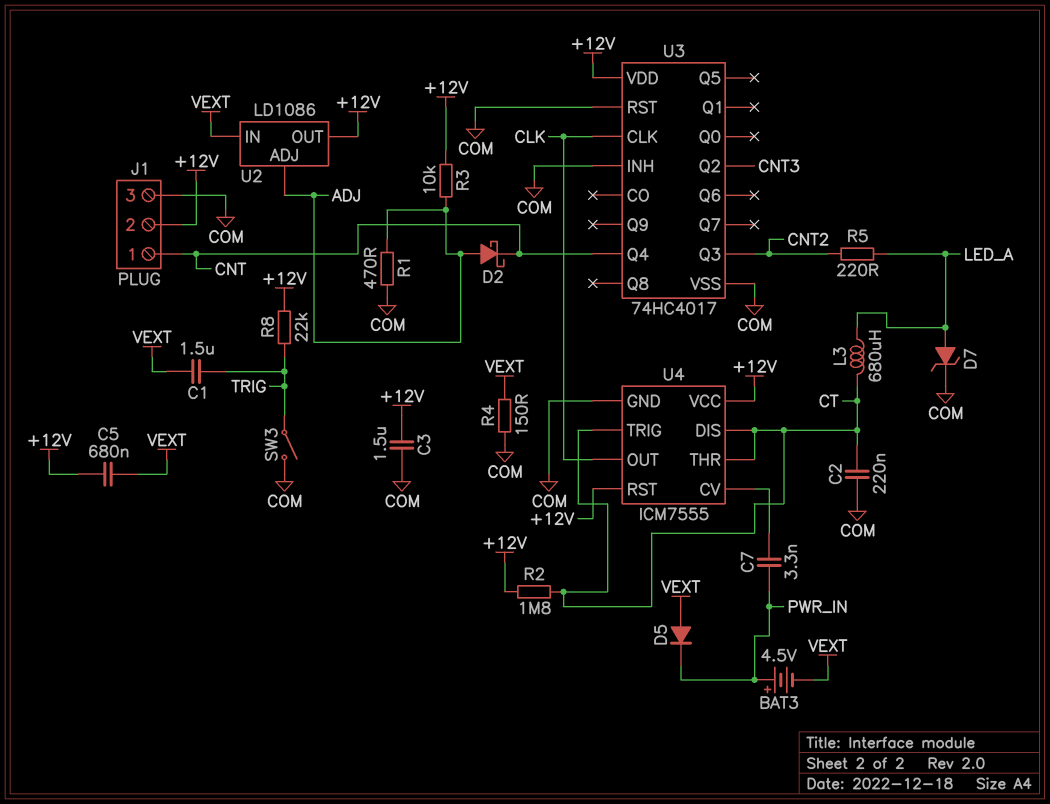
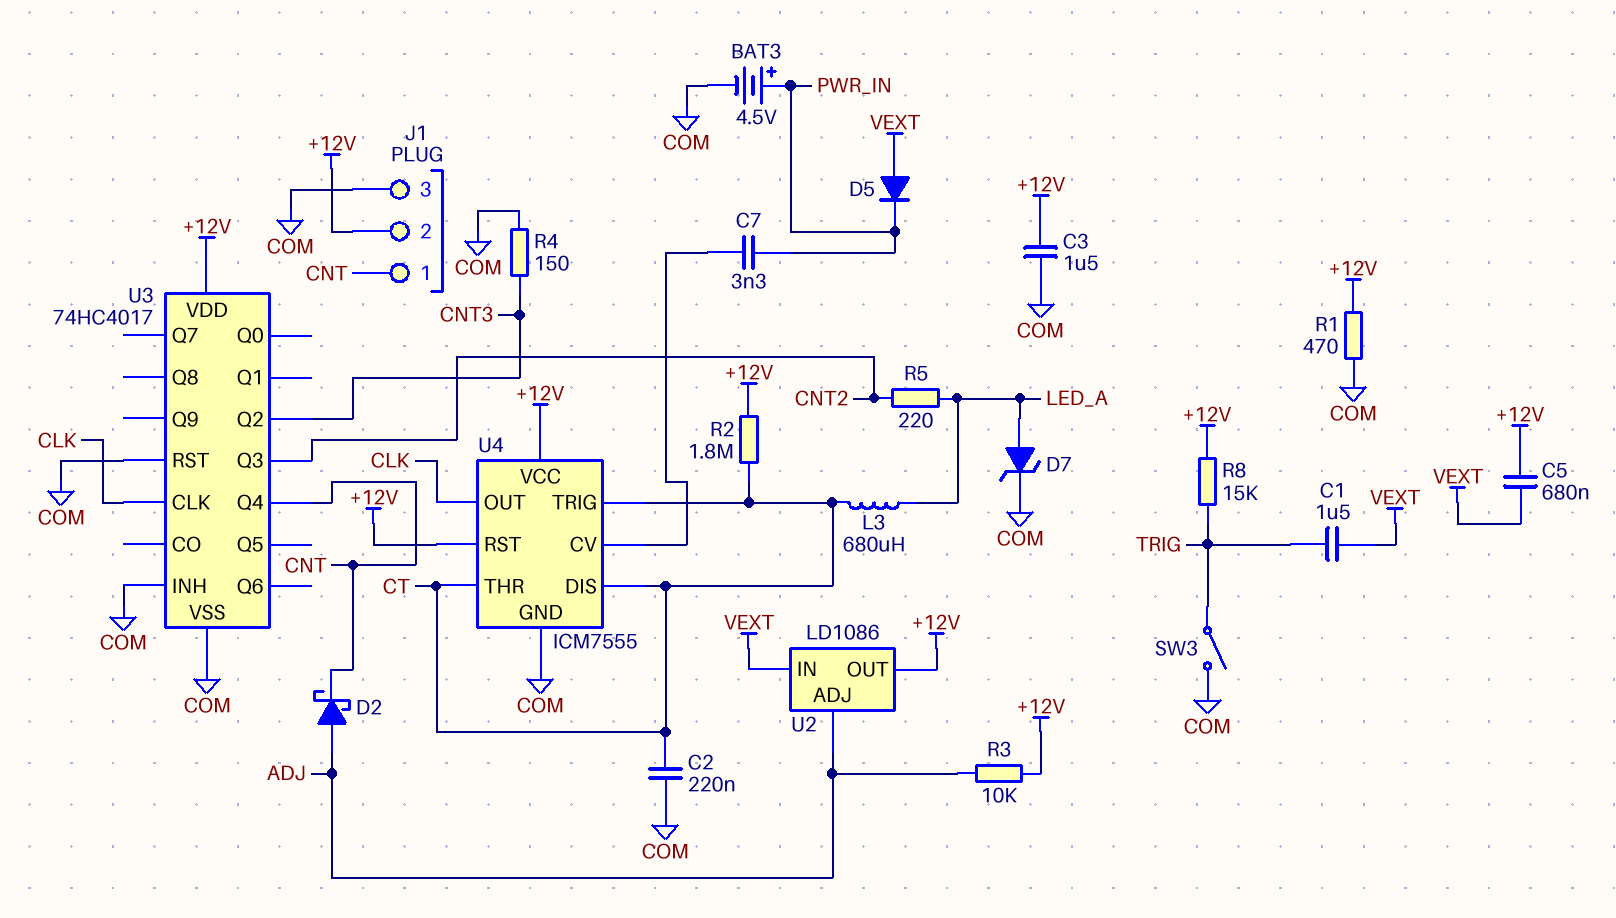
BAT3: 4.5V (plus PWR_IN, minus VEXT) -> 4.5V (plus PWR_IN, minus COM)
R1: 470 (ADJ, COM) -> 470 (+12V, COM)
R4: 150 (COM, VEXT) -> 150 (CNT3, COM)
R8: 22k (+12V, TRIG) -> 15k (+12V, TRIG)

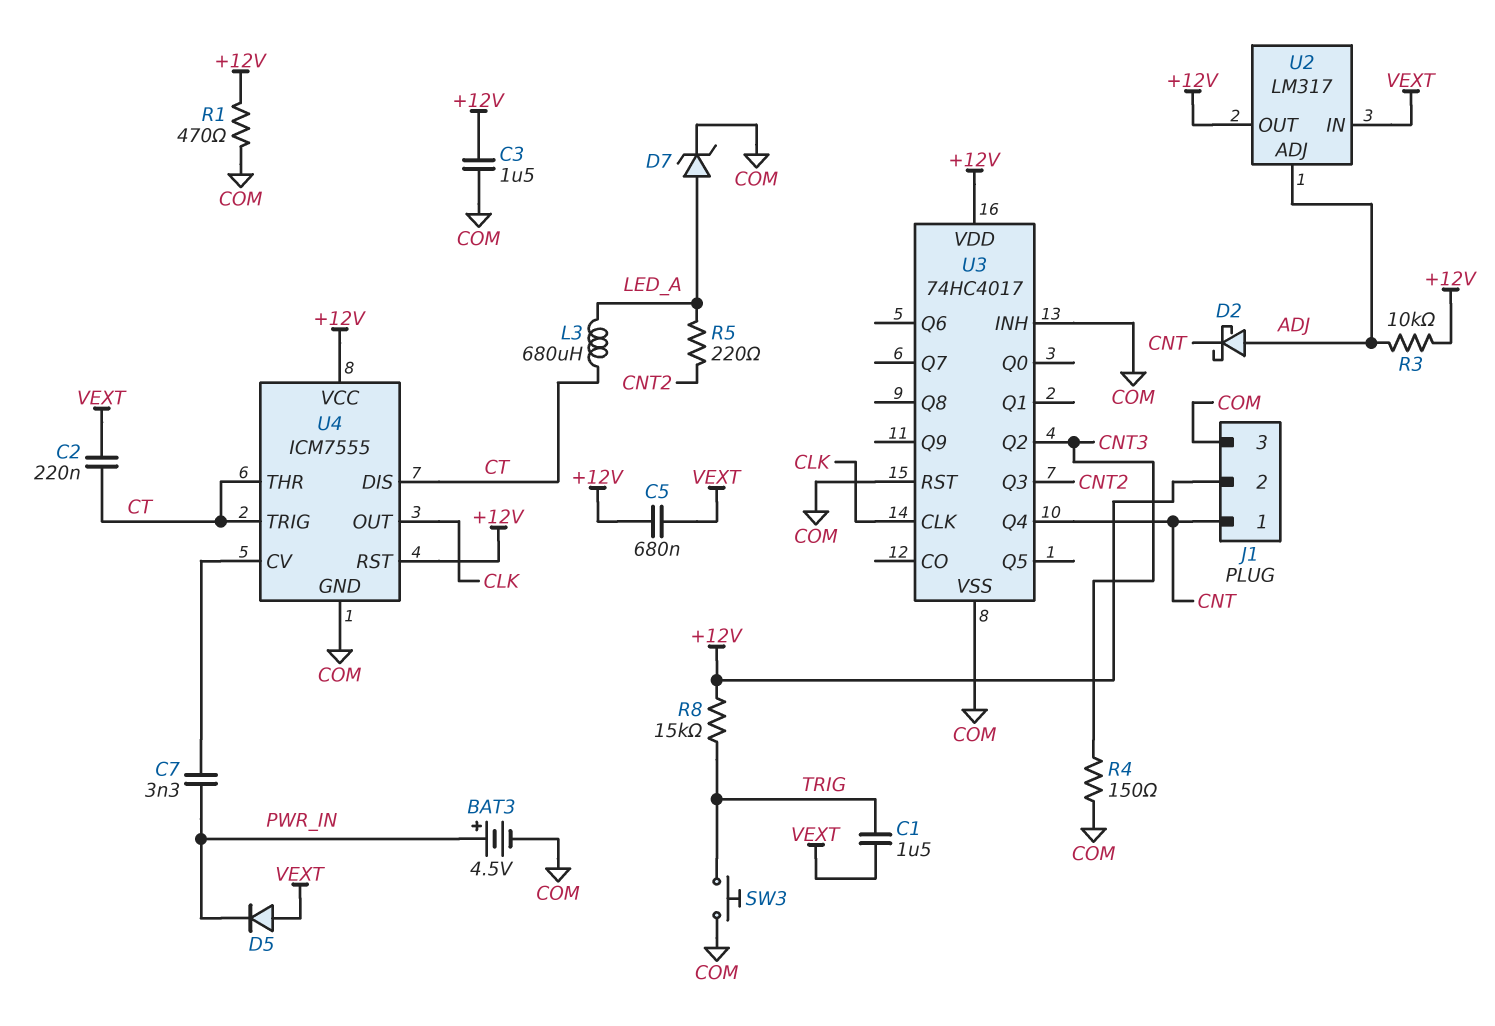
C2: 220nF (COM, CT) -> 220nF (CT, VEXT)
R2: 1.8M (+12V, CT) -> none
SW3: switch (COM, TRIG) -> button (COM, TRIG)
U2: LD1086 -> LM317

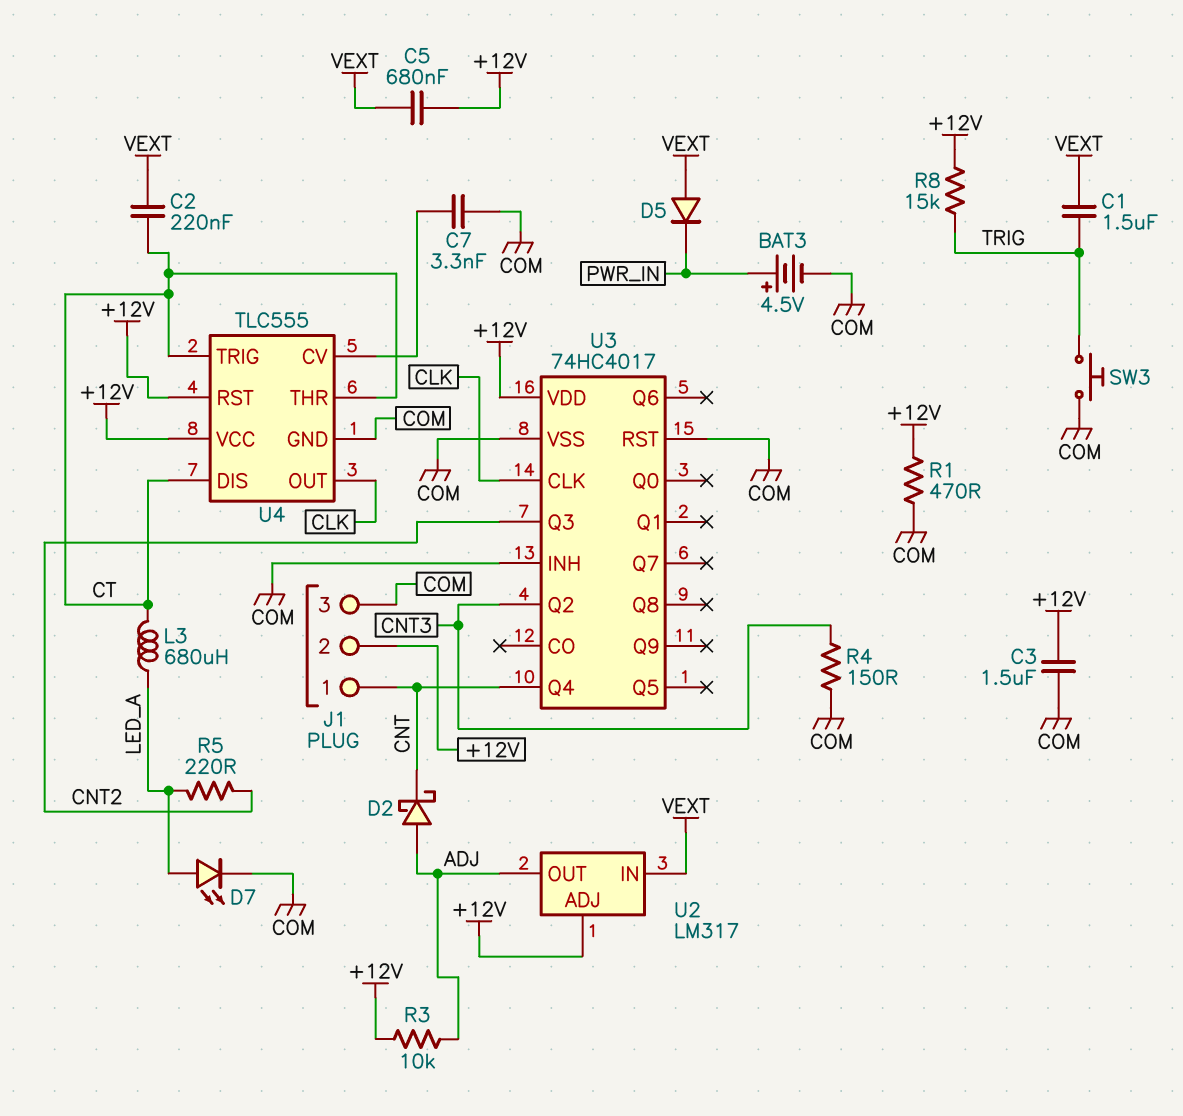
C7: 3.3nF (PWR_IN, U4/CV) -> 3.3nF (COM, U4/CV)
D7: zener (A LED_A, K COM) -> LED (A LED_A, K COM)
U2 pin ADJ: ADJ -> +12V
U2 pin OUT: +12V -> ADJ
U4: ICM7555 -> TLC555

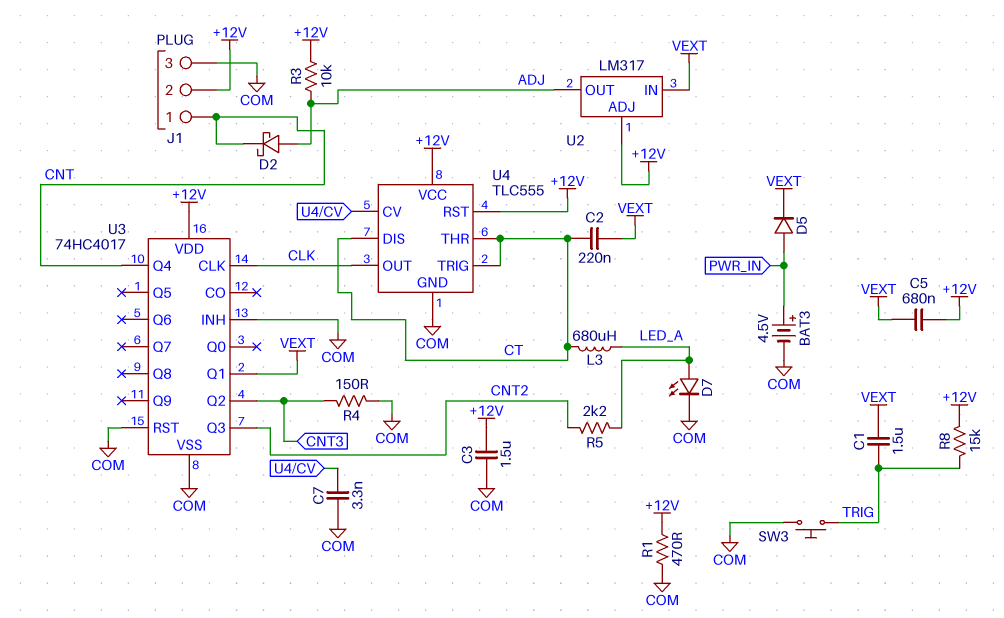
D5: diode (A VEXT, K PWR_IN) -> diode (A PWR_IN, K VEXT)
R5: 220 (CNT2, LED_A) -> 2.2k (CNT2, LED_A)
U3 pin Q1: none -> VEXT

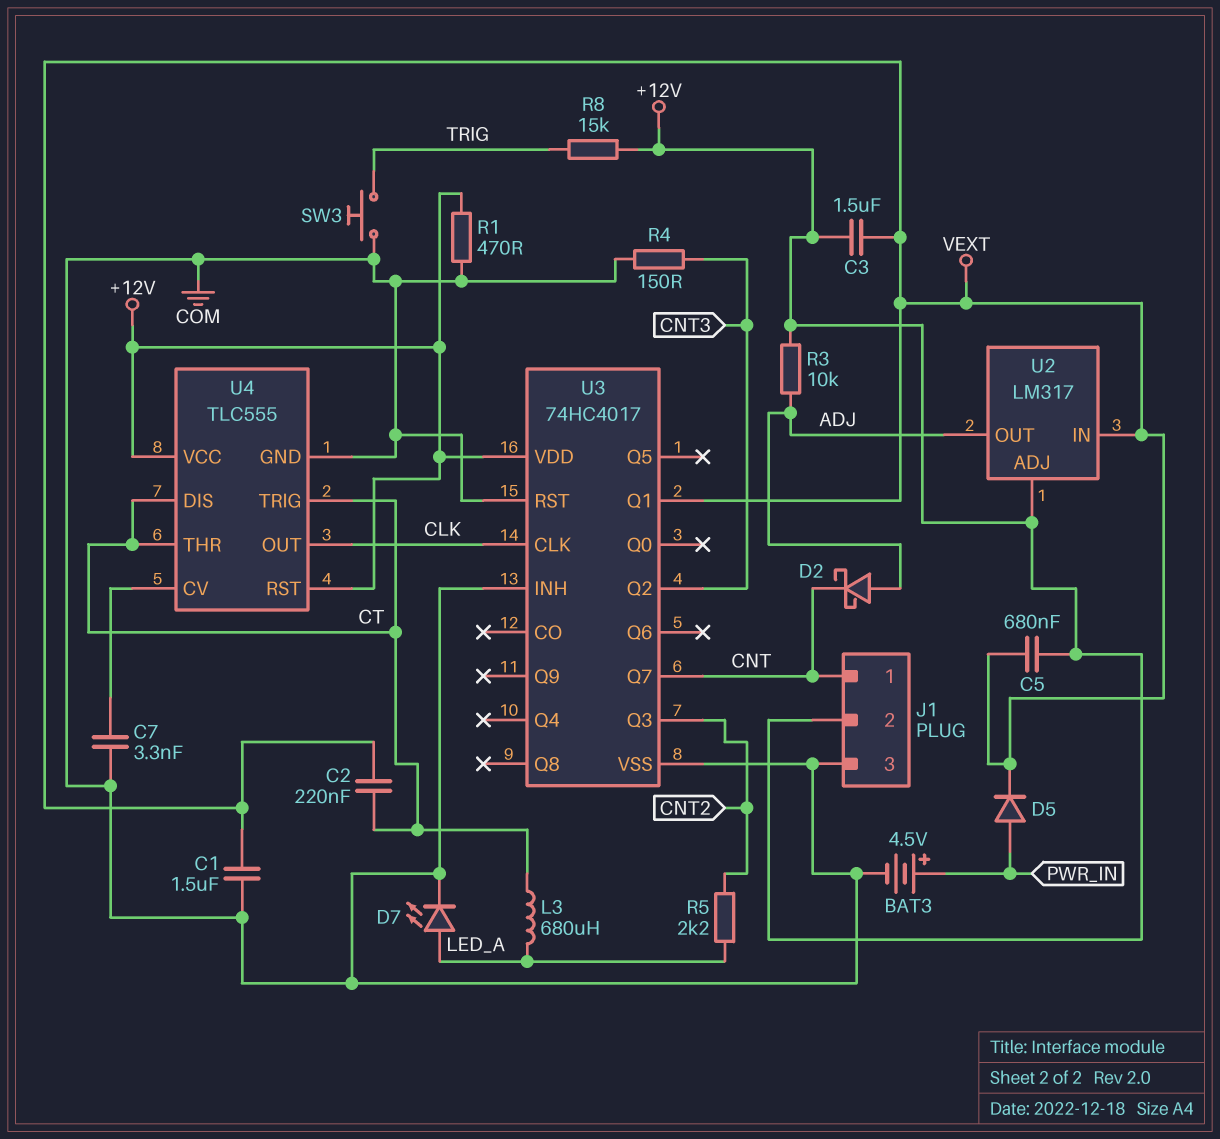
C1: 1.5uF (TRIG, VEXT) -> 1.5uF (COM, VEXT)
C3: 1.5uF (+12V, COM) -> 1.5uF (+12V, VEXT)
U3 pin Q4: CNT -> none
U3 pin Q7: none -> CNT

